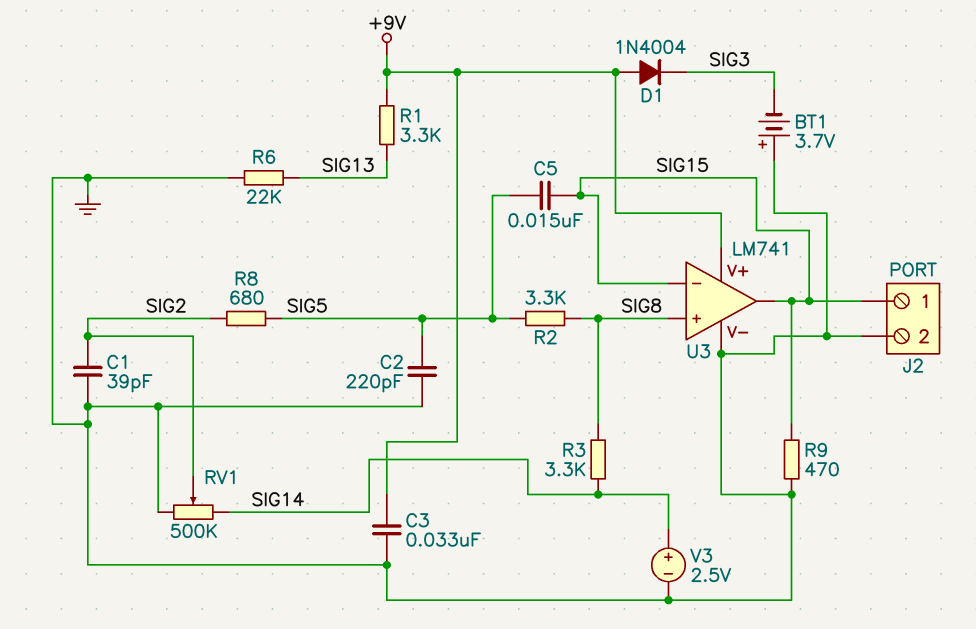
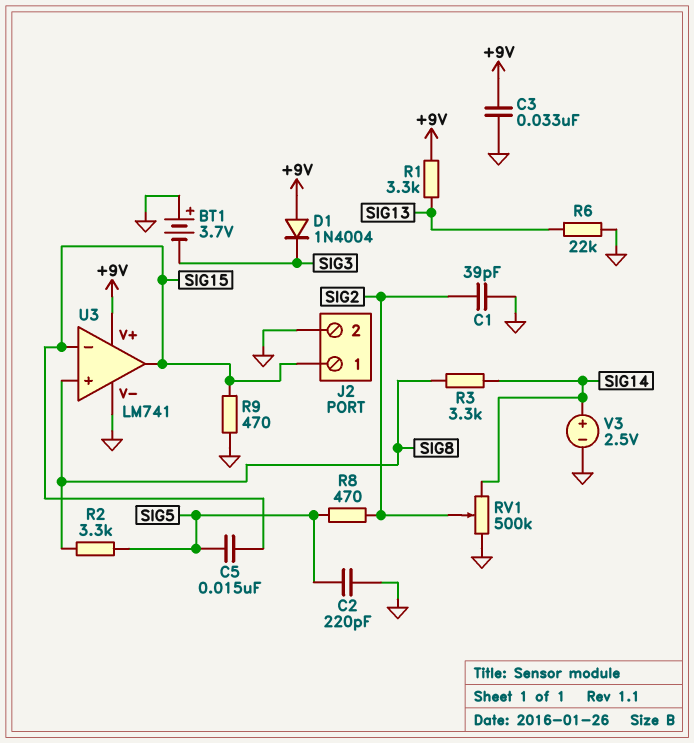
R8: 680 (SIG2, SIG5) -> 470 (SIG2, SIG5)

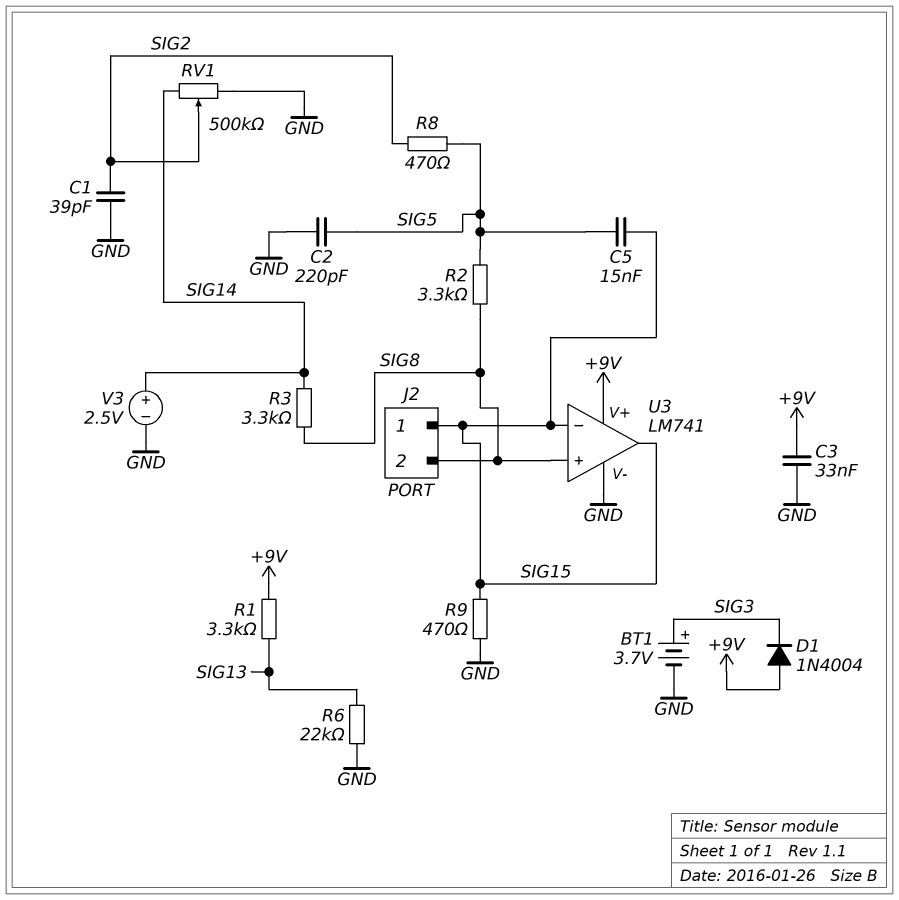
BT1: 3.7V (plus GND, minus SIG3) -> 3.7V (plus SIG3, minus GND)
J2 pin 2: GND -> SIG8

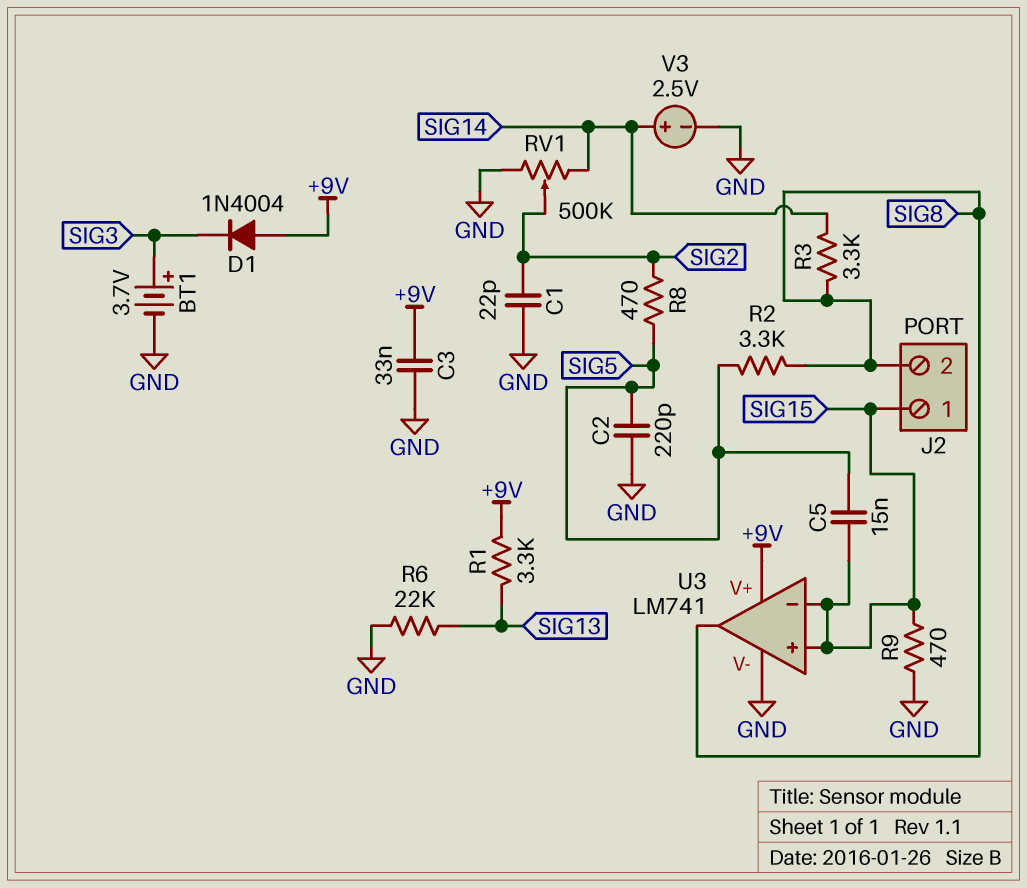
C1: 39pF (GND, SIG2) -> 22pF (GND, SIG2)
U3 pin in+: SIG8 -> SIG15
U3 pin out: SIG15 -> SIG8

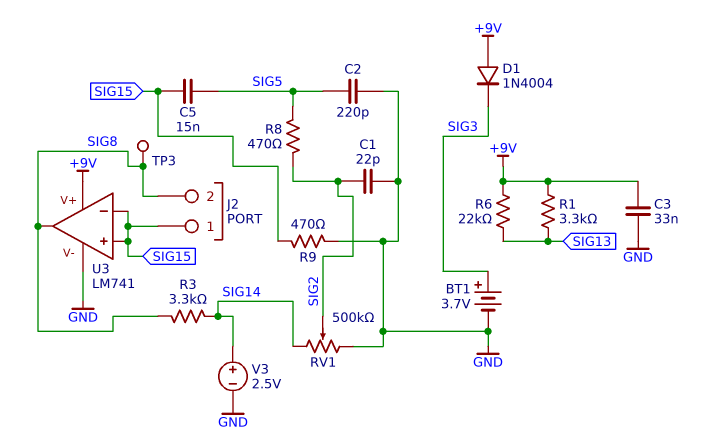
R2: 3.3k (SIG5, SIG8) -> none
R6: 22k (GND, SIG13) -> 22k (+9V, SIG13)
TP3: none -> test point (SIG8)

